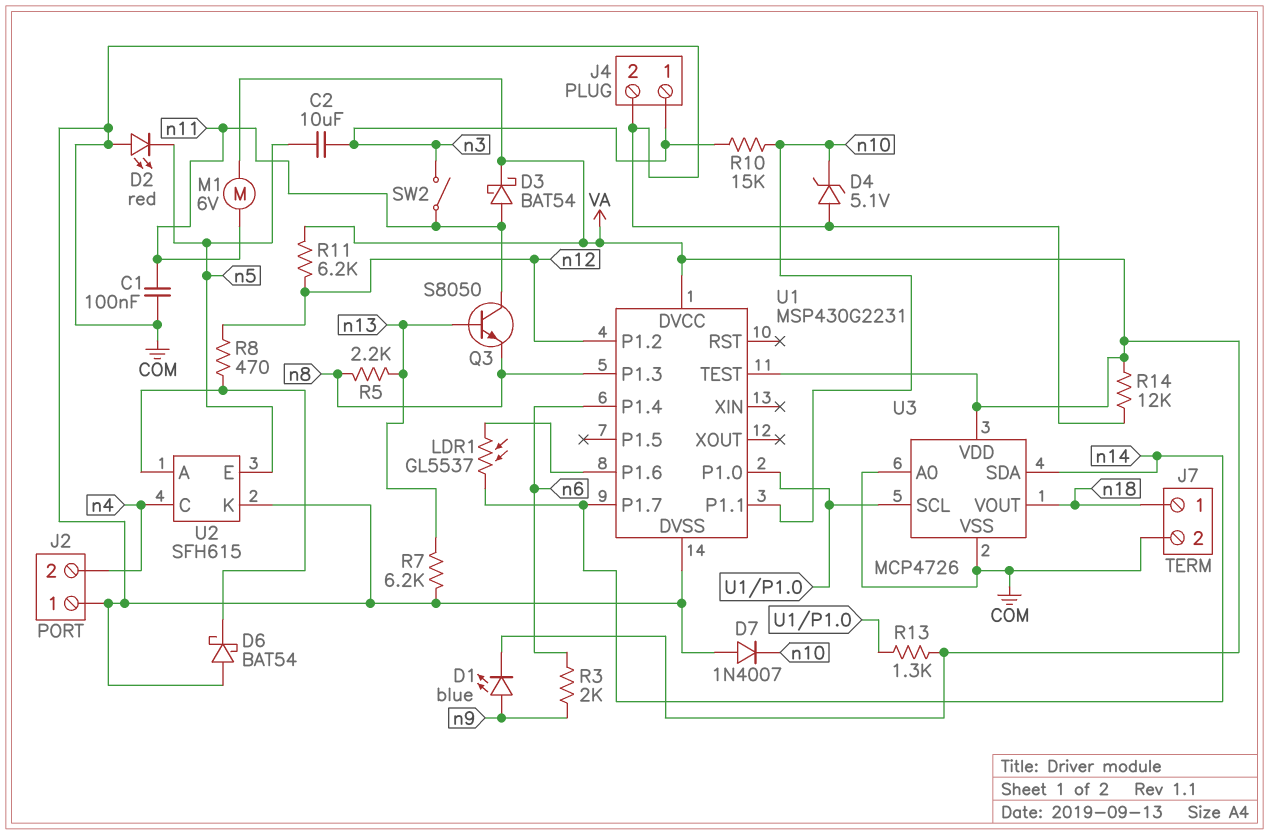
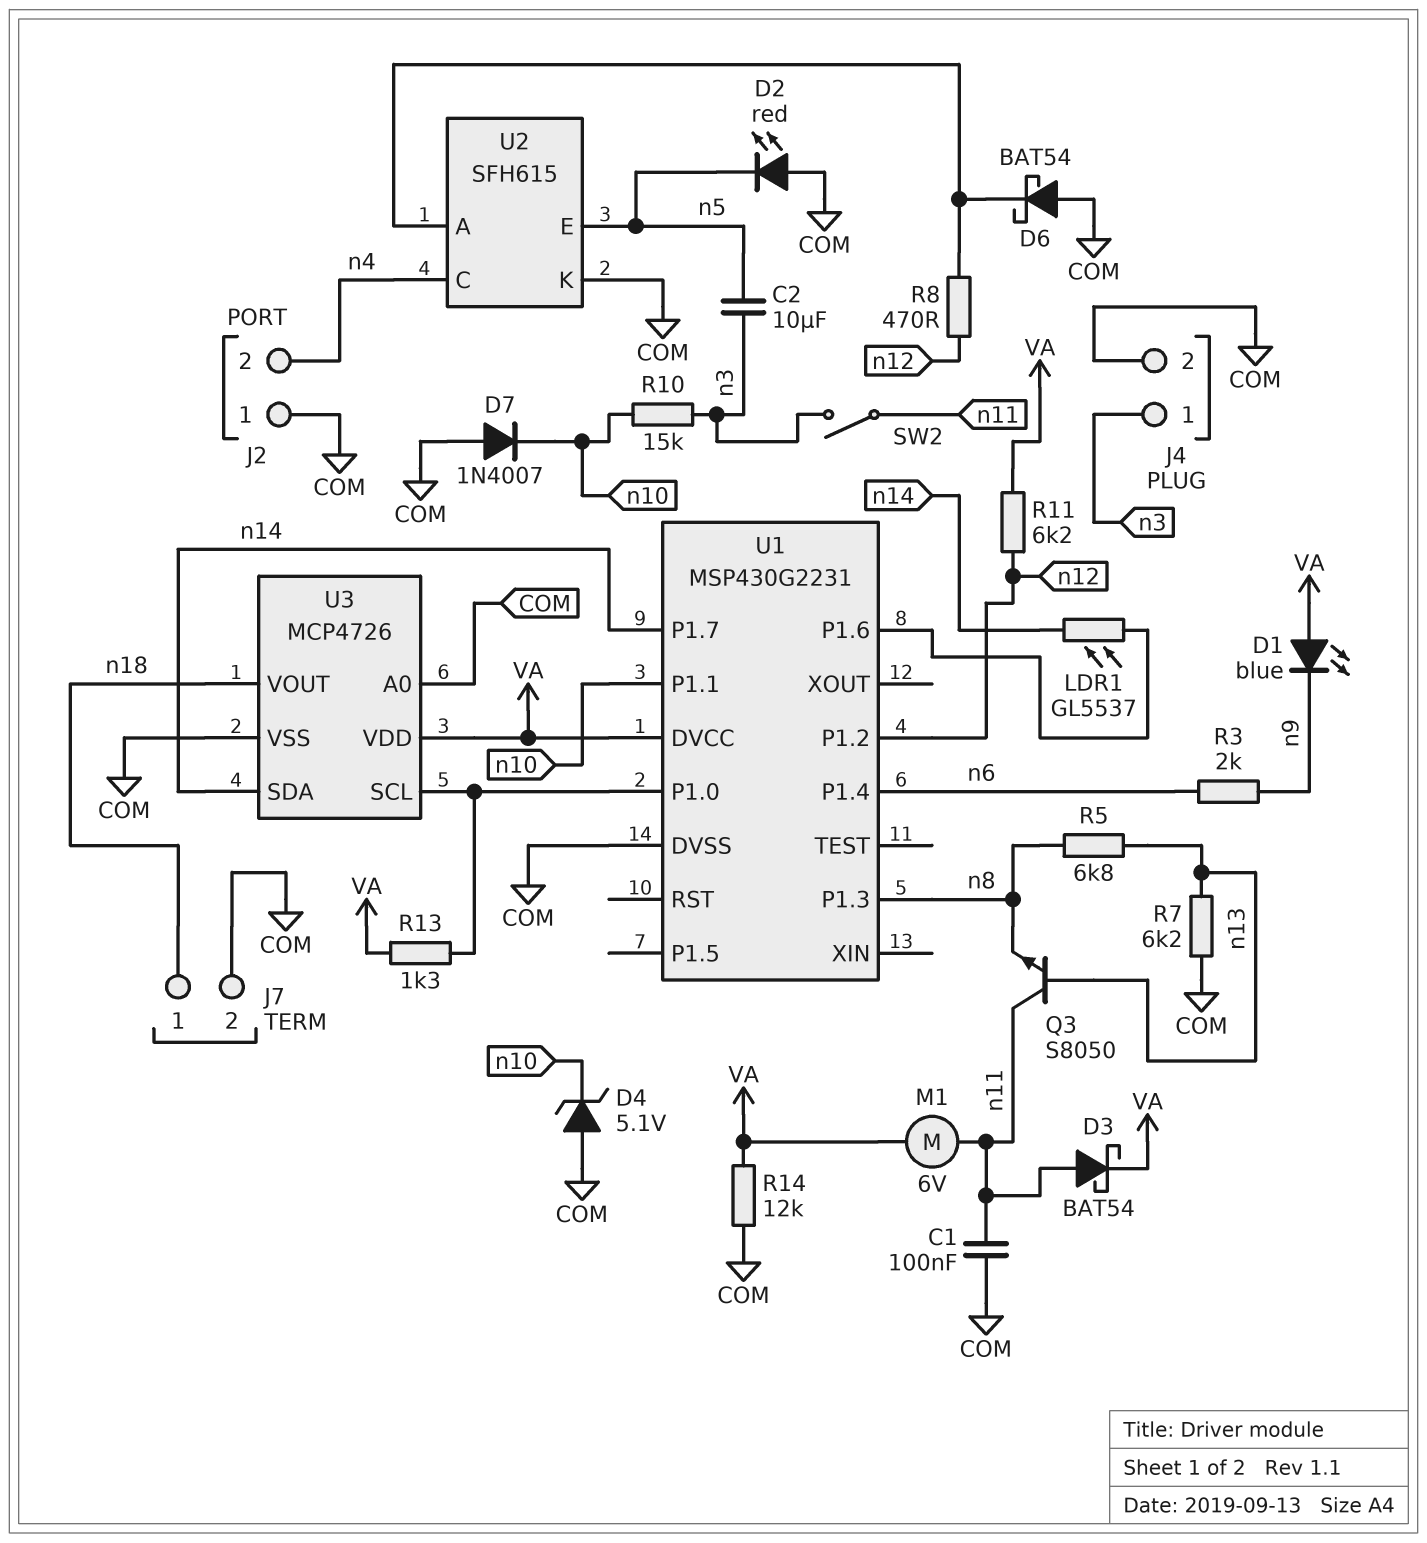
D1: LED blue (A n9, K VA) -> LED blue (A VA, K n9)
R5: 2.2k (n8, n13) -> 6.8k (n8, n13)
U1 pin TEST: VA -> none

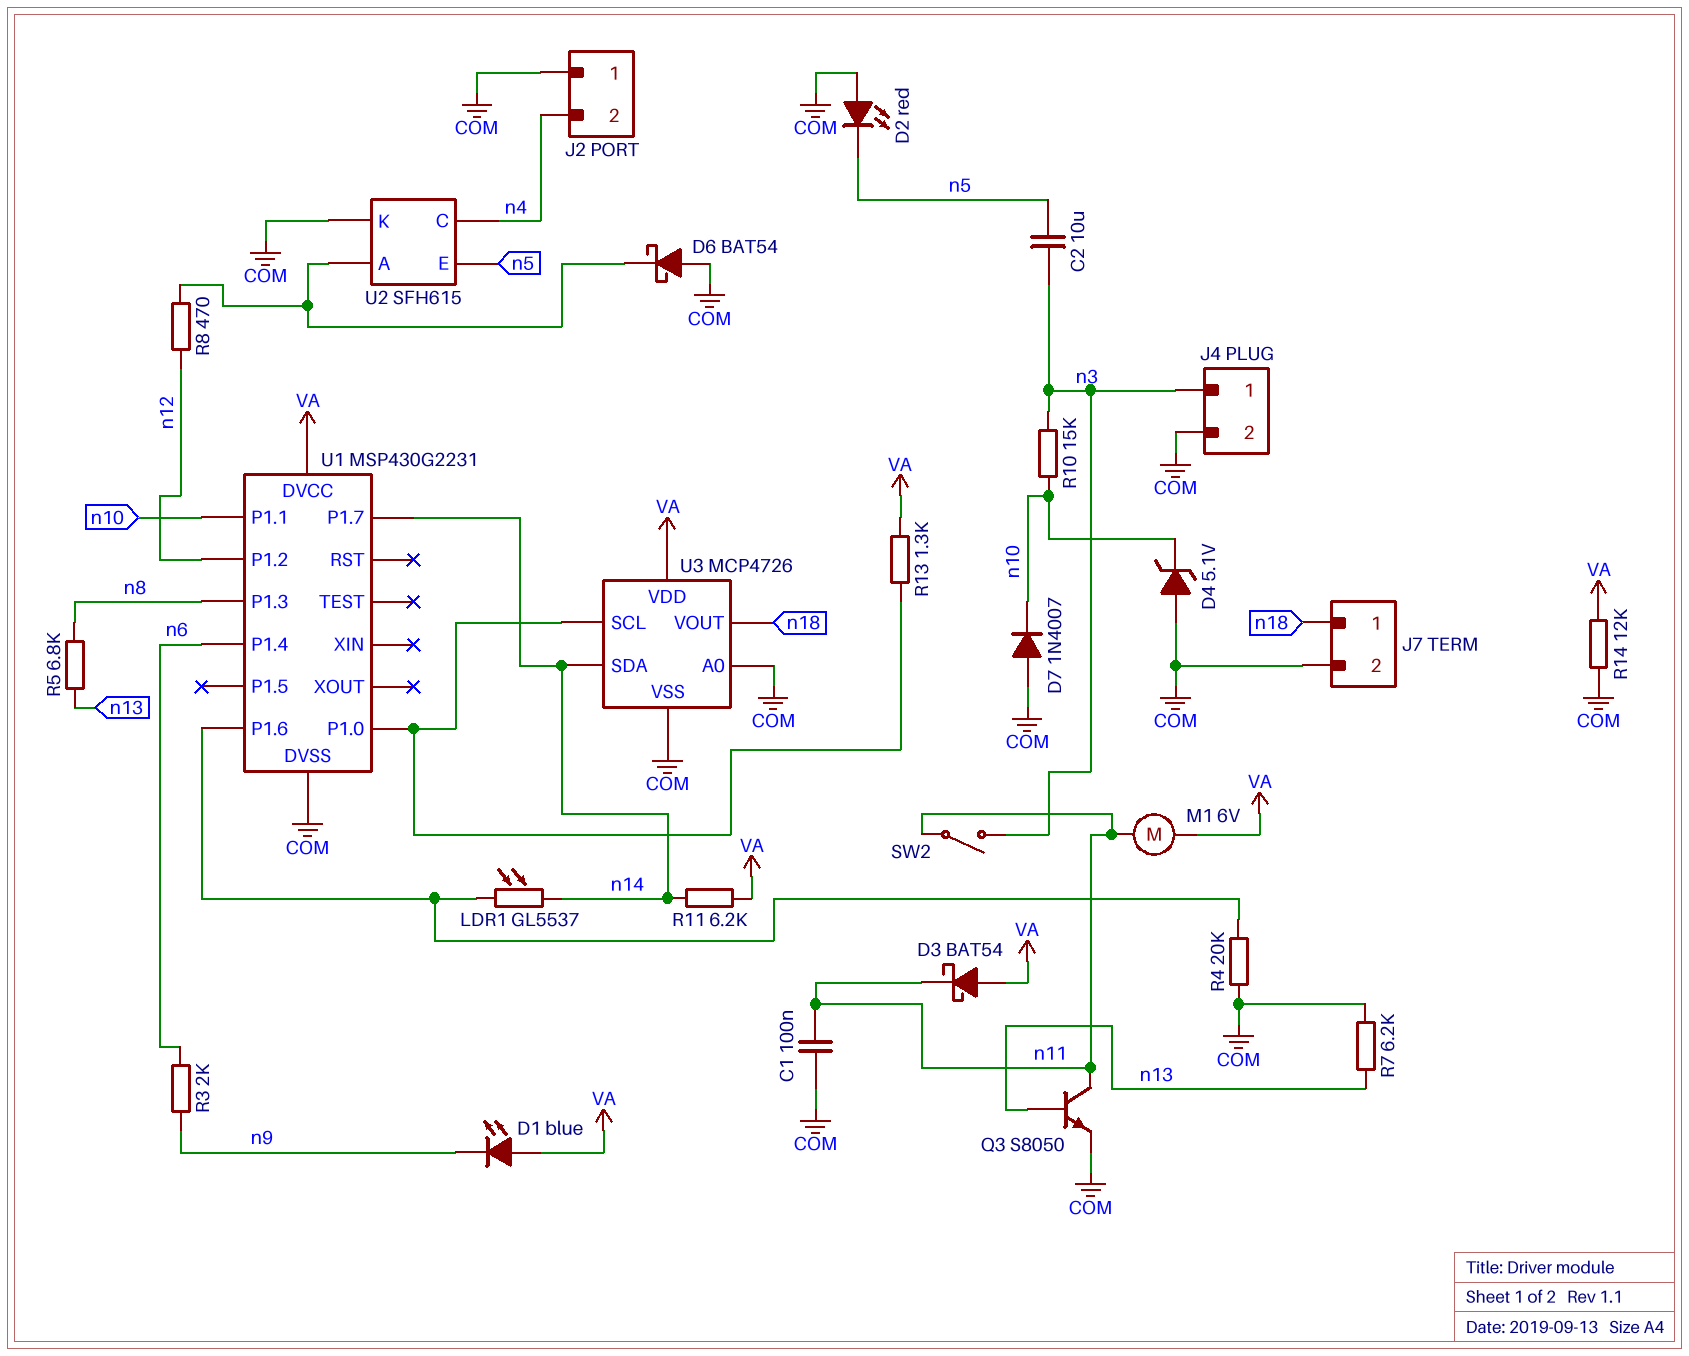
D3: schottky BAT54 (A n11, K VA) -> schottky BAT54 (A VA, K n11)
Q3: NPN S8050 (B n13, C n11, E n8) -> NPN S8050 (B n13, C n11, E COM)
R4: none -> 20k (COM, U1/P1.6)
R11: 6.2k (VA, n12) -> 6.2k (VA, n14)

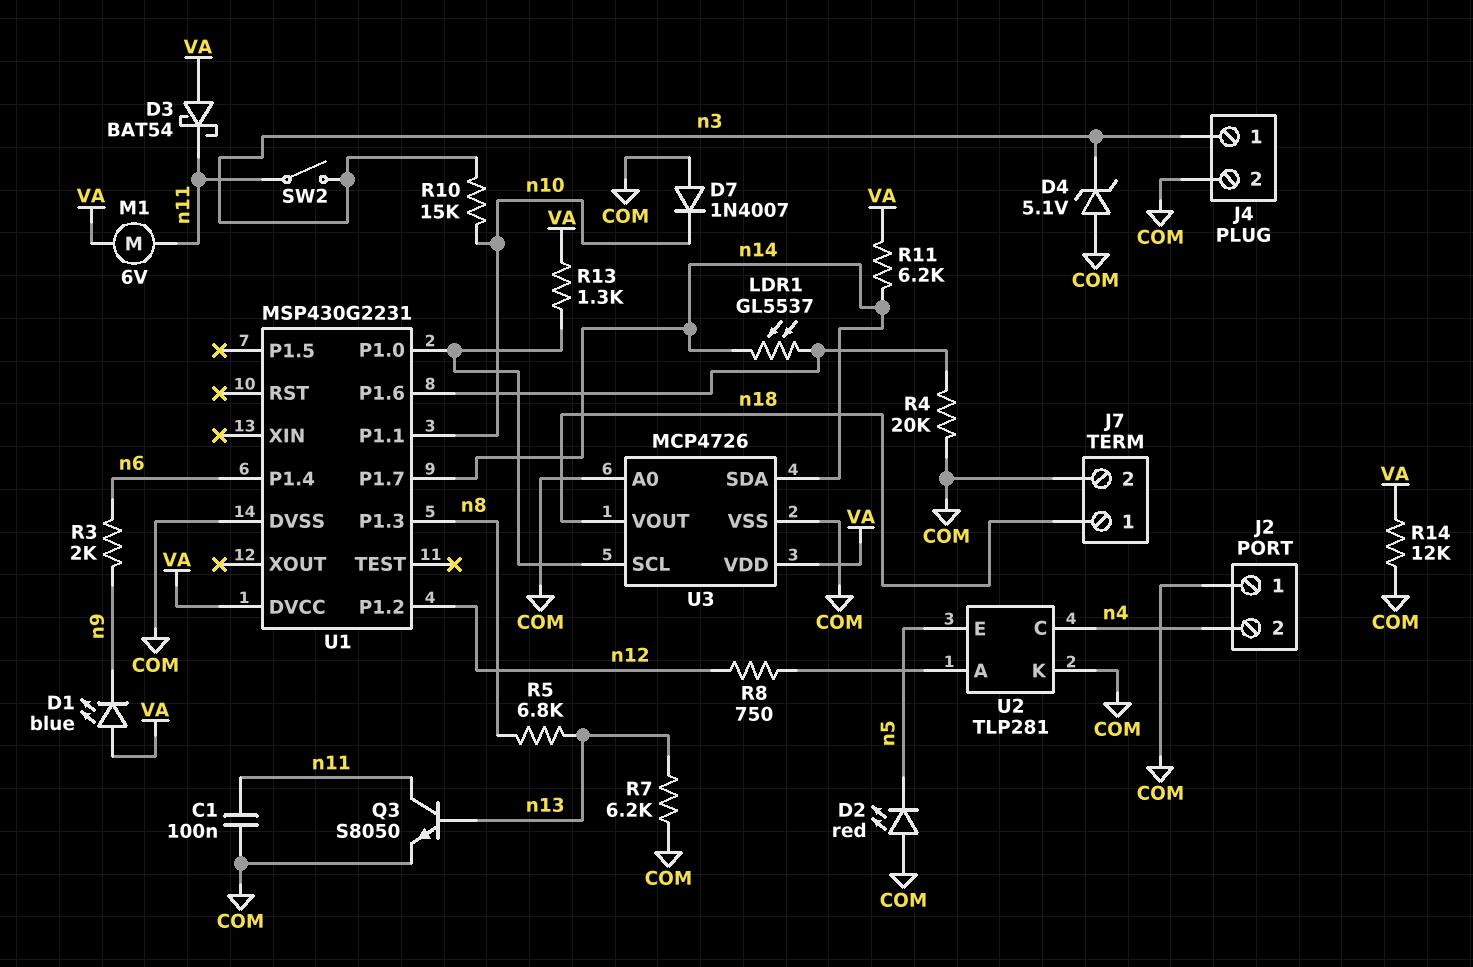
C2: 10uF (n3, n5) -> none
D4: zener 5.1V (A COM, K n10) -> zener 5.1V (A COM, K n3)
D6: schottky BAT54 (A COM, K U2/A) -> none
R8: 470 (U2/A, n12) -> 750 (U2/A, n12)
U2: SFH615 -> TLP281

